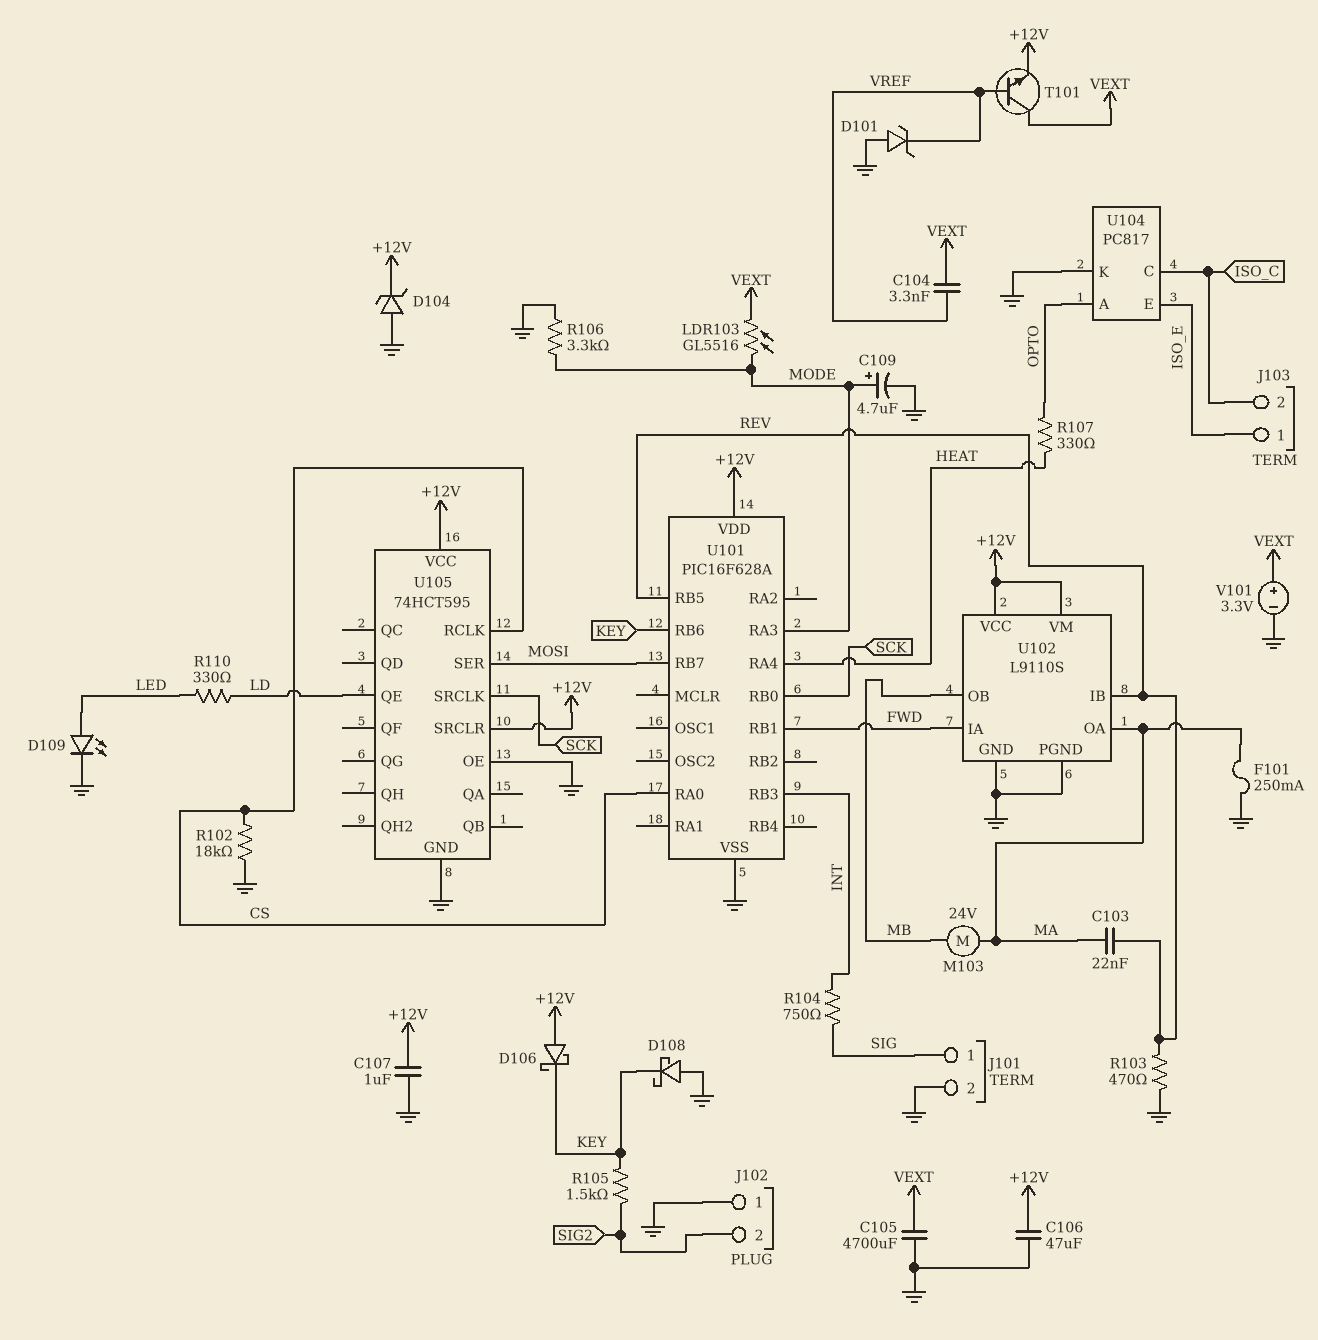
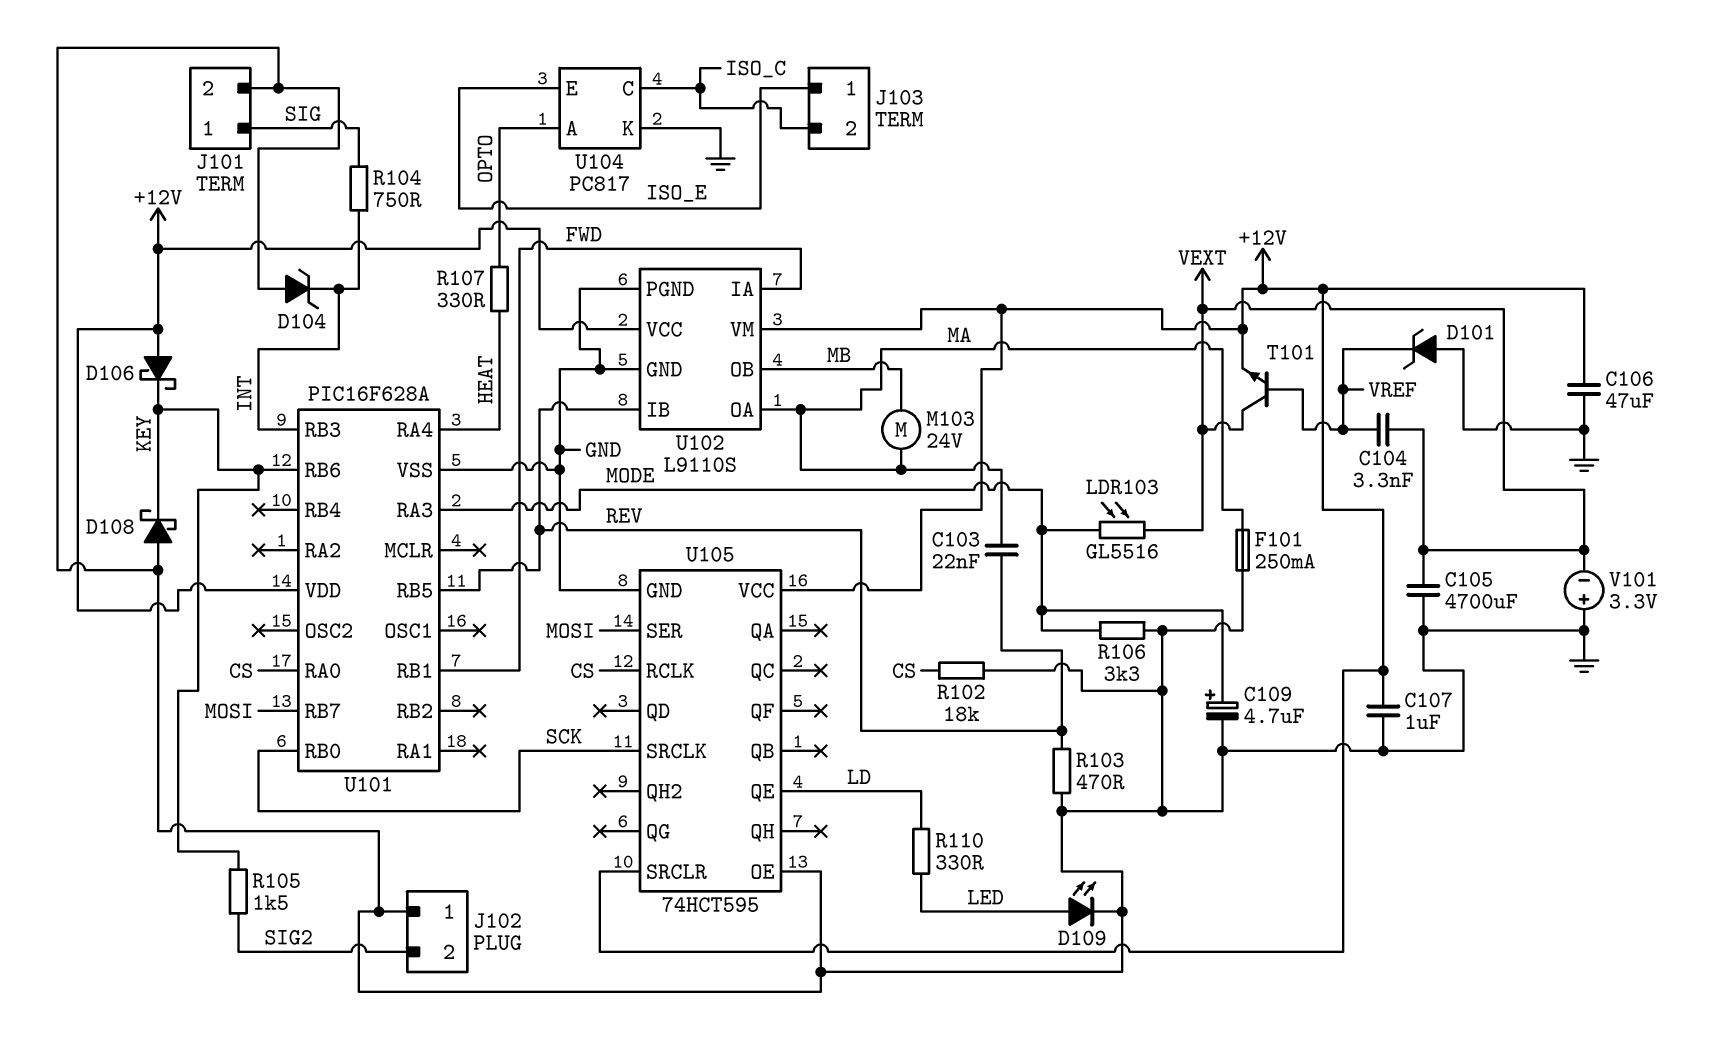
D104: zener (A GND, K +12V) -> zener (A GND, K INT)
V101: 3.3V (plus VEXT, minus GND) -> 3.3V (plus GND, minus VEXT)

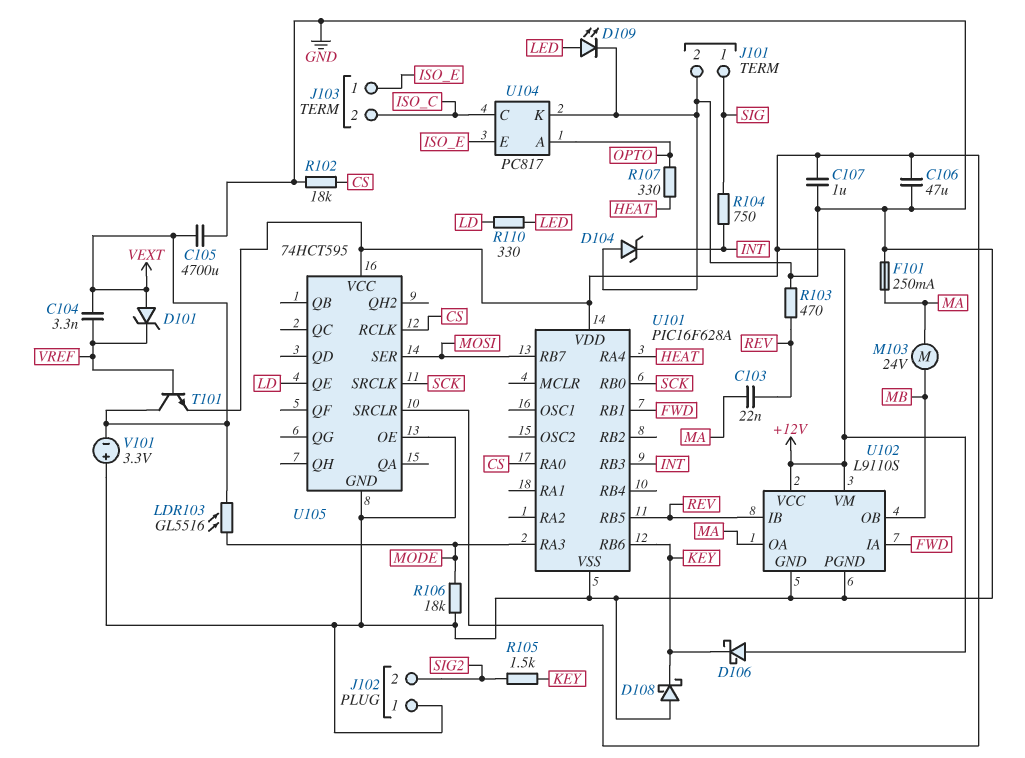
C109: 4.7uF (plus MODE, minus GND) -> none
D101: zener (A GND, K VREF) -> zener (A VEXT, K VREF)
R106: 3.3k (GND, MODE) -> 18k (GND, MODE)

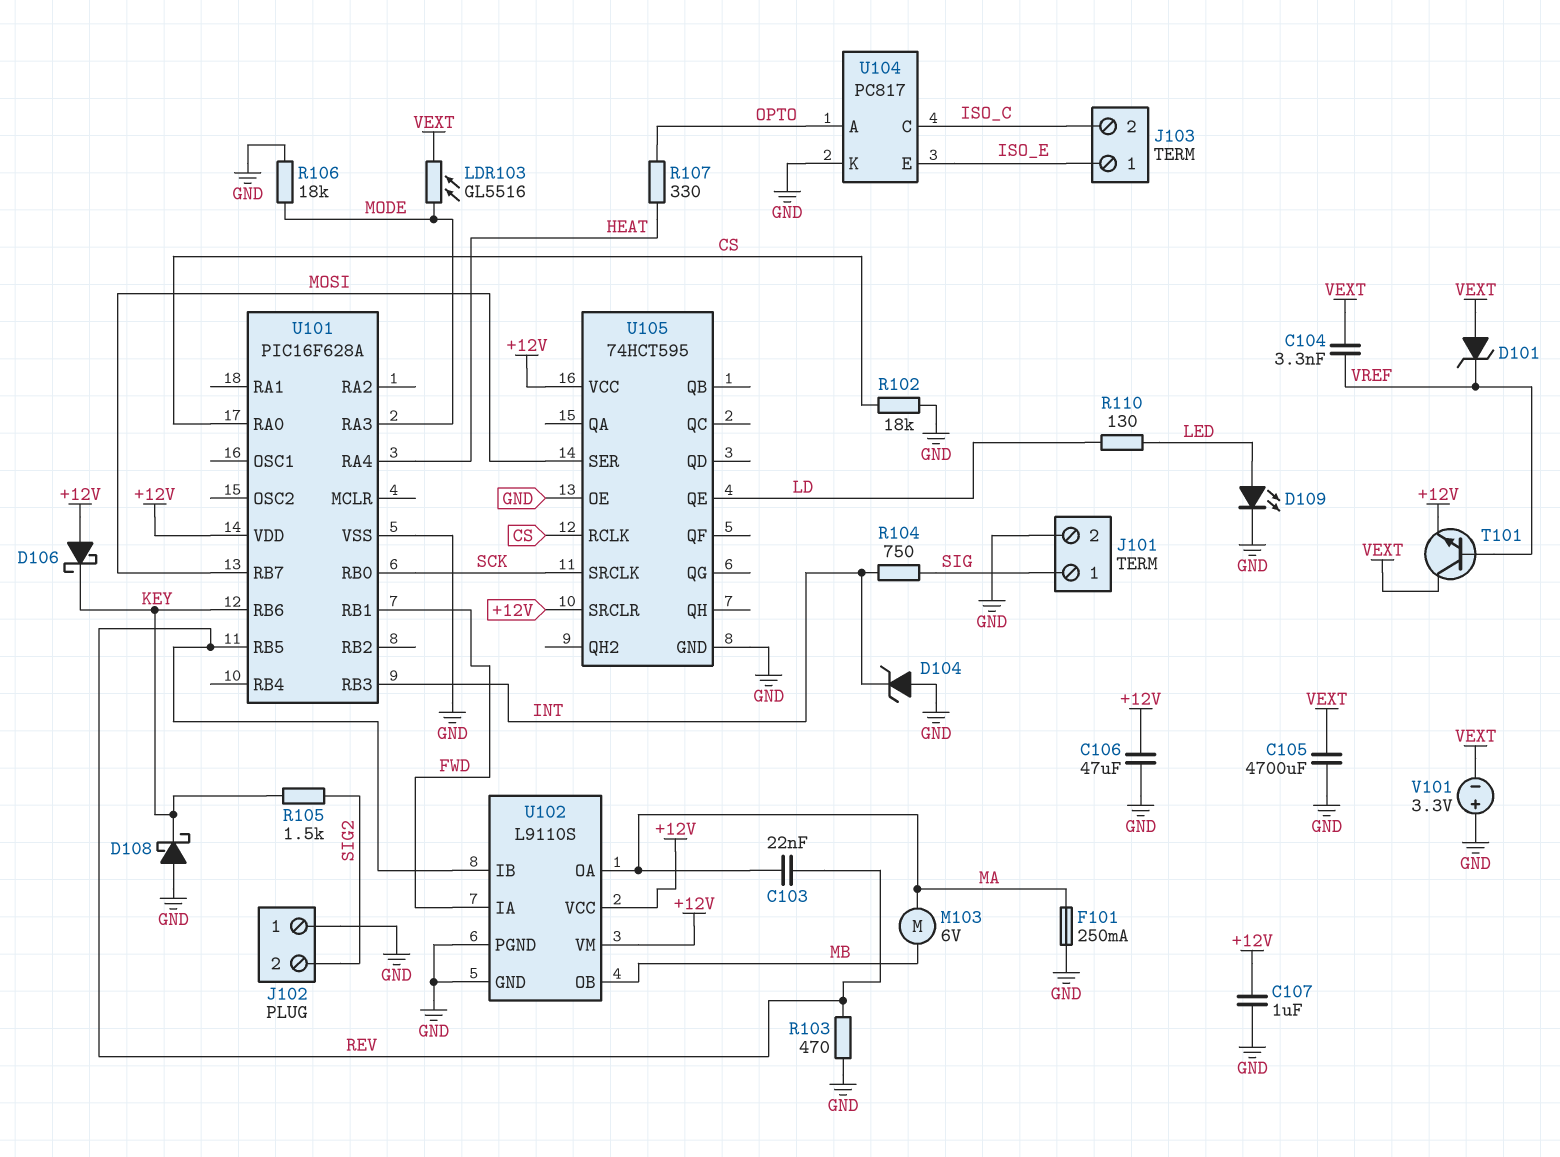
M103: motor 24V (MA, MB) -> motor 6V (MA, MB)
R110: 330 (LD, LED) -> 130 (LD, LED)

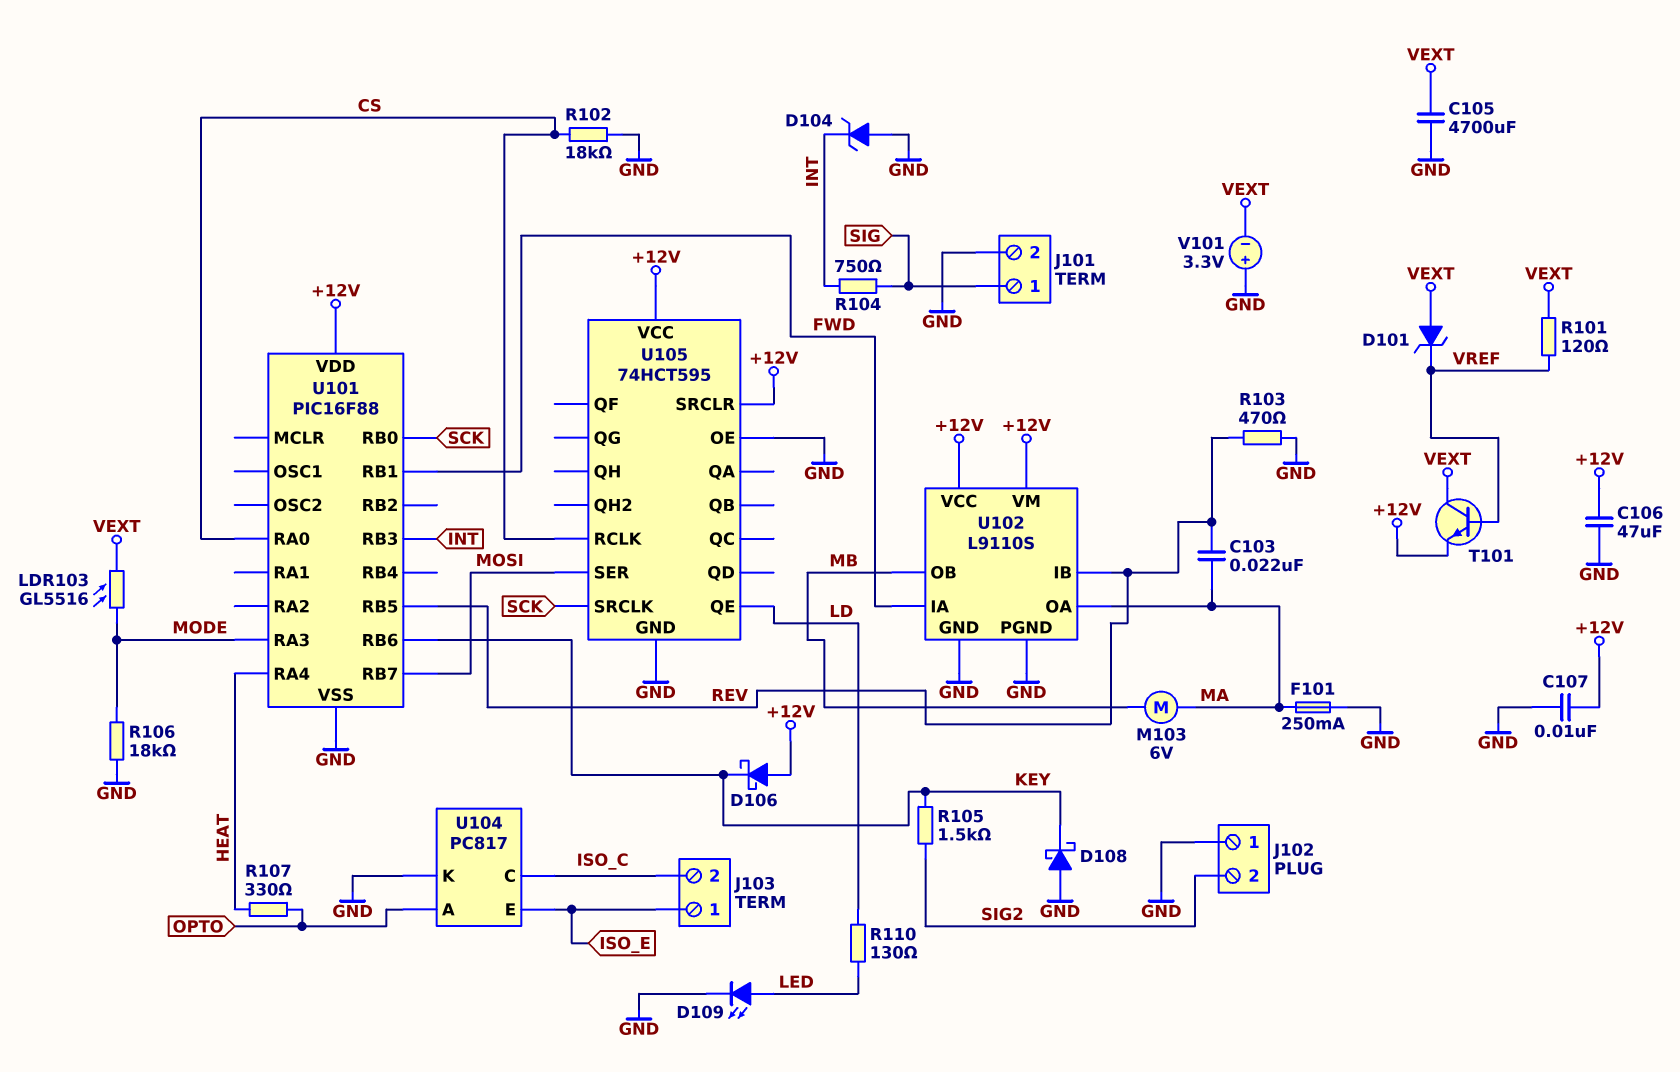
C104: 3.3nF (VEXT, VREF) -> none
C107: 1uF (+12V, GND) -> 10nF (+12V, GND)
R101: none -> 120 (VEXT, VREF)
U101: PIC16F628A -> PIC16F88

